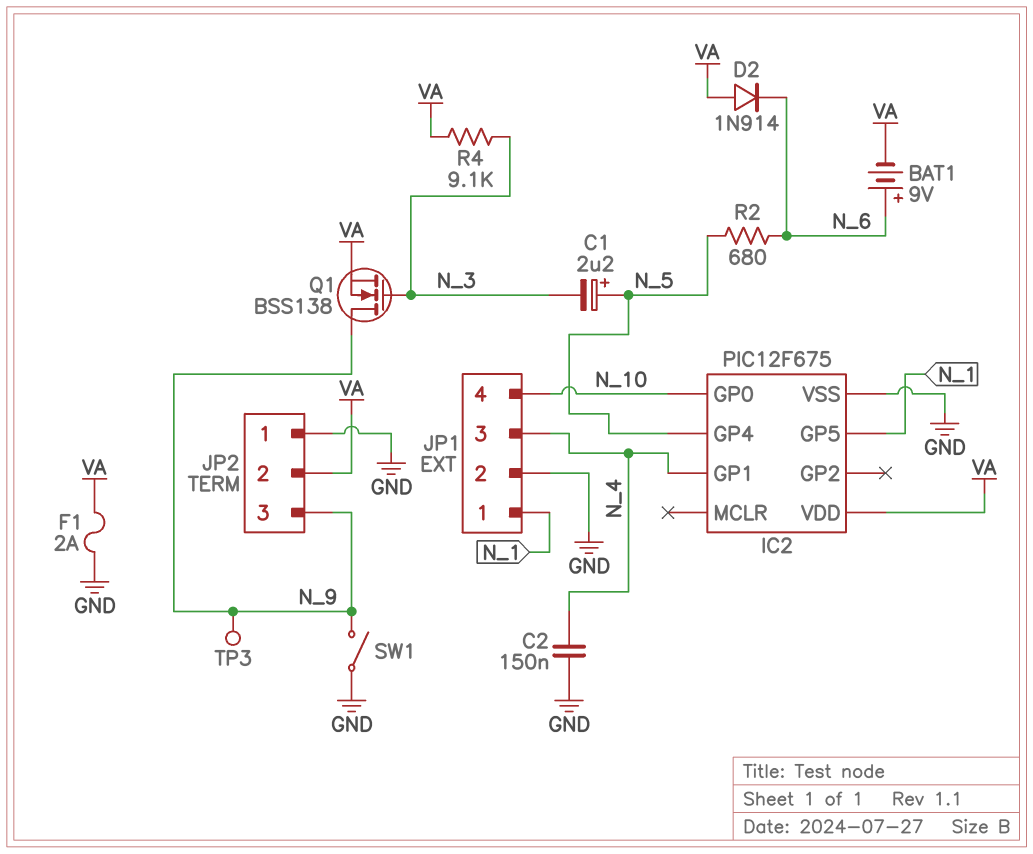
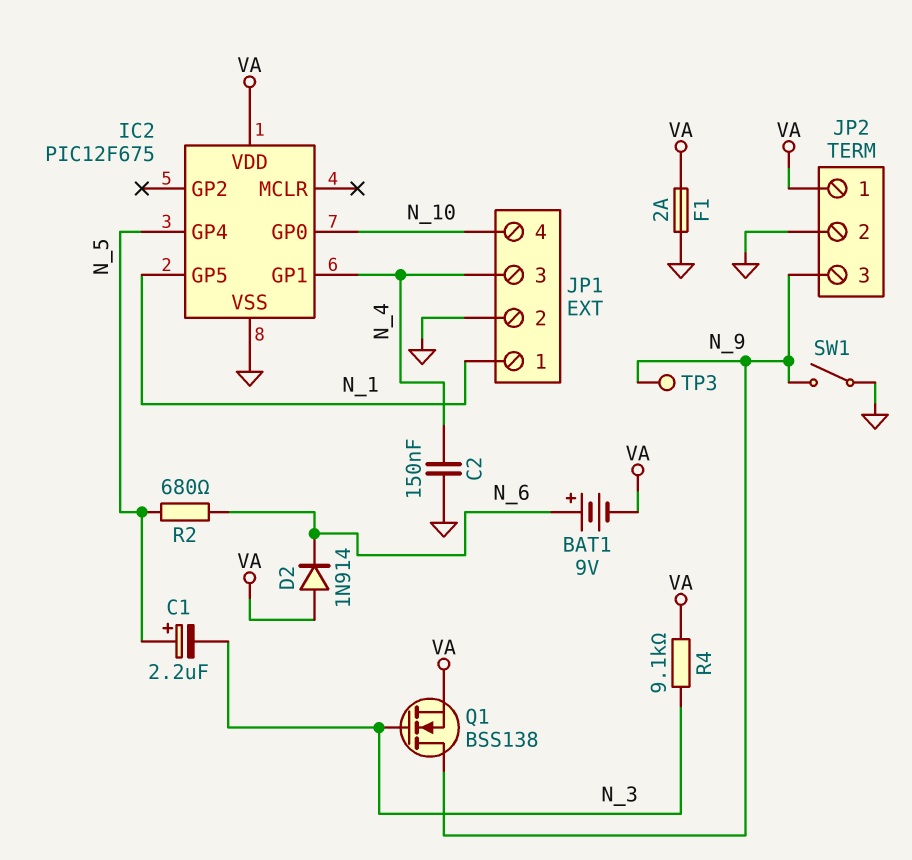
JP2 pin 1: GND -> VA
JP2 pin 2: VA -> GND

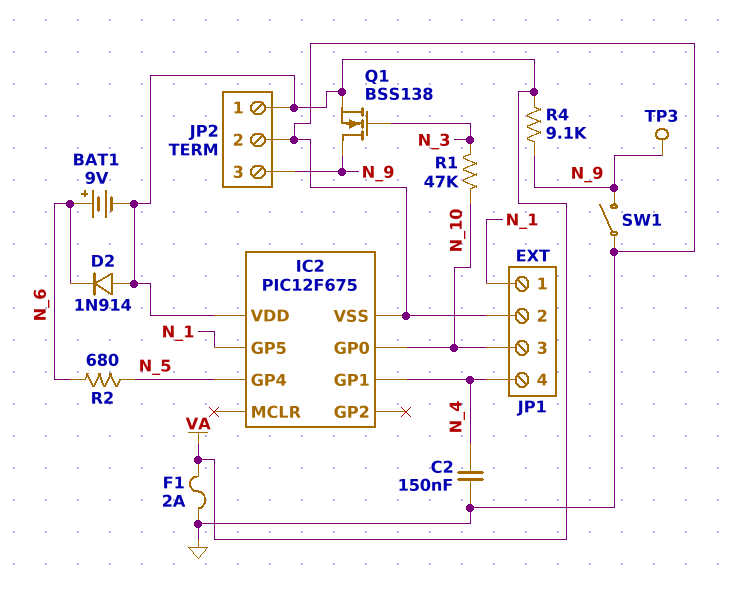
C1: 2.2uF (plus N_5, minus N_3) -> none
JP1 pin 3: N_4 -> N_10
JP1 pin 4: N_10 -> N_4
R1: none -> 47k (N_3, N_10)
R4: 9.1k (N_3, VA) -> 9.1k (N_9, VA)

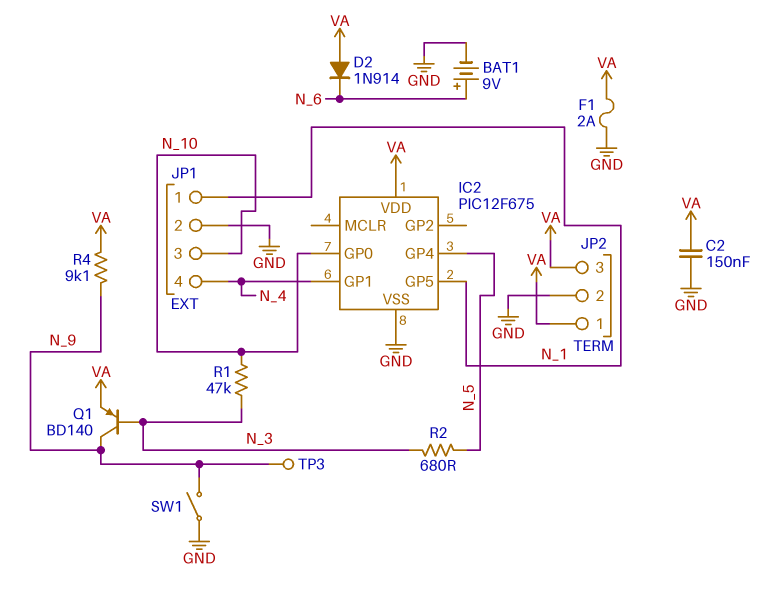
BAT1: 9V (plus N_6, minus VA) -> 9V (plus N_6, minus GND)
C2: 150nF (GND, N_4) -> 150nF (GND, VA)
JP2 pin 3: N_9 -> VA
Q1: NMOS BSS138 (G N_3, D N_9, S VA) -> PNP BD140 (B N_3, C N_9, E VA)
R2: 680 (N_5, N_6) -> 680 (N_3, N_5)

